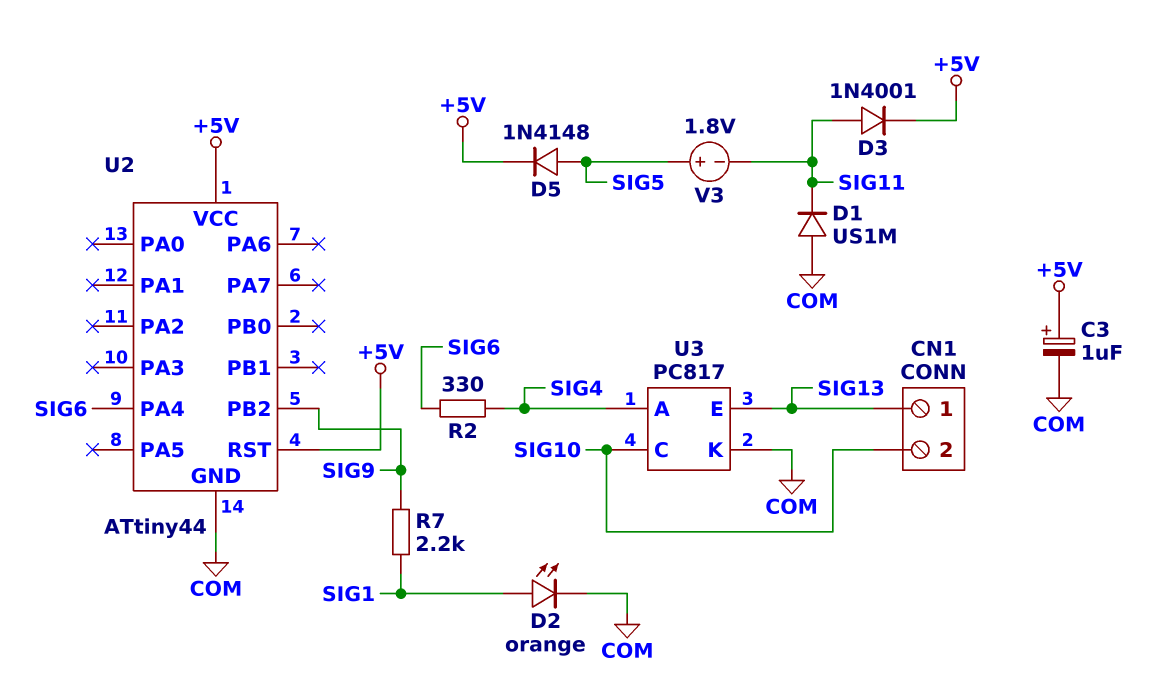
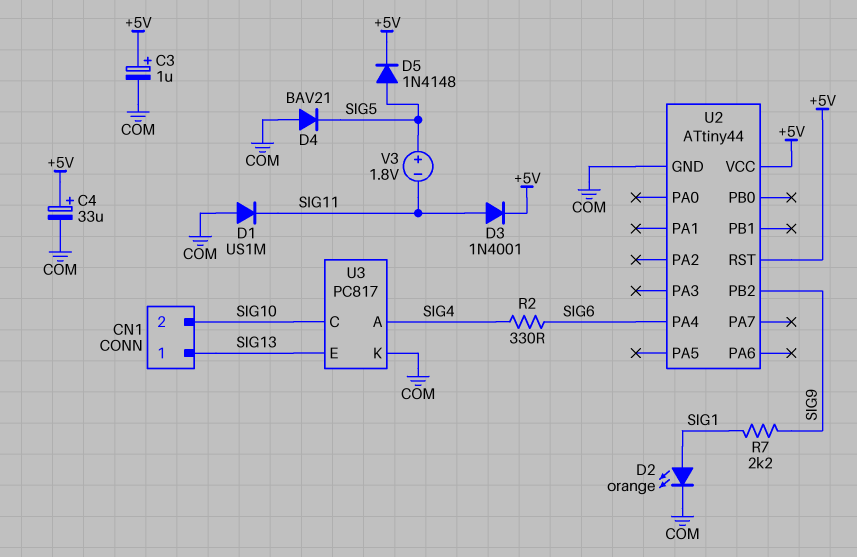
C4: none -> 33uF (plus +5V, minus COM)
D4: none -> diode BAV21 (A COM, K SIG5)

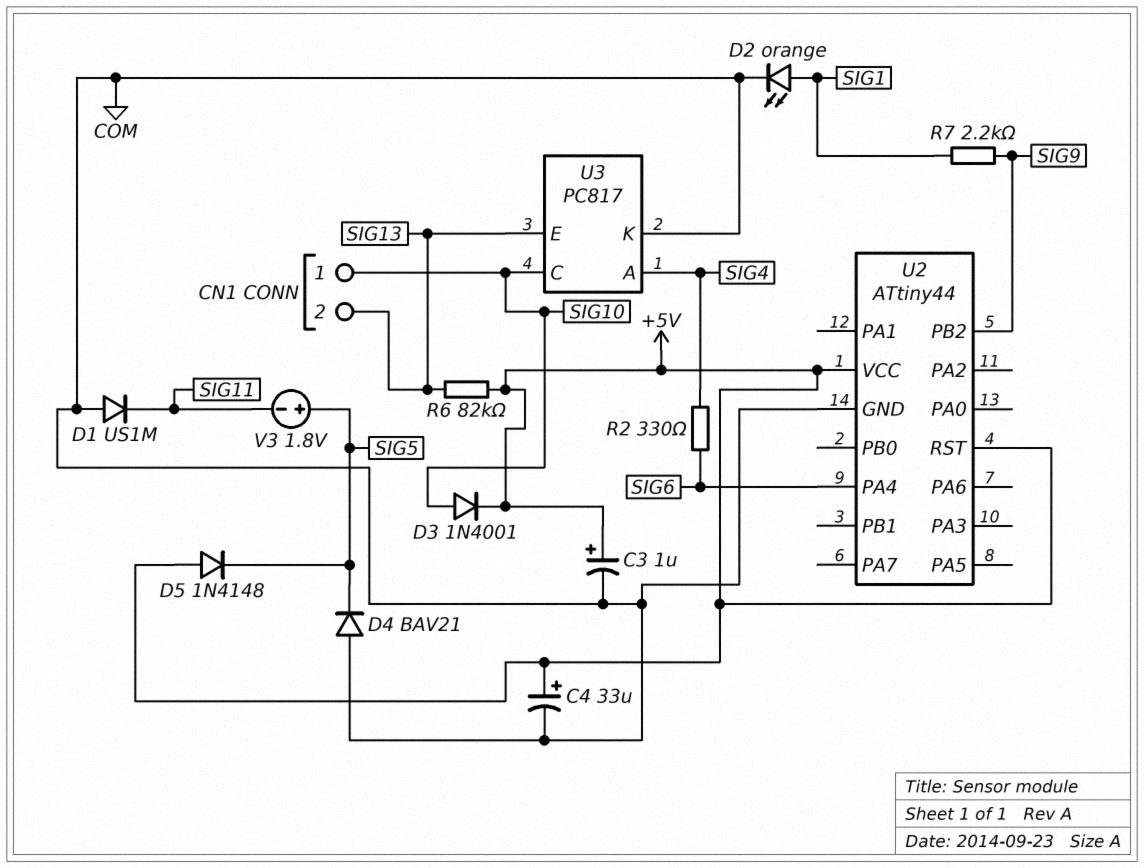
CN1 pin 1: SIG13 -> SIG10
CN1 pin 2: SIG10 -> SIG13
D3: diode 1N4001 (A SIG11, K +5V) -> diode 1N4001 (A SIG10, K +5V)
D5: diode 1N4148 (A SIG5, K +5V) -> diode 1N4148 (A +5V, K SIG5)
R6: none -> 82k (+5V, SIG13)

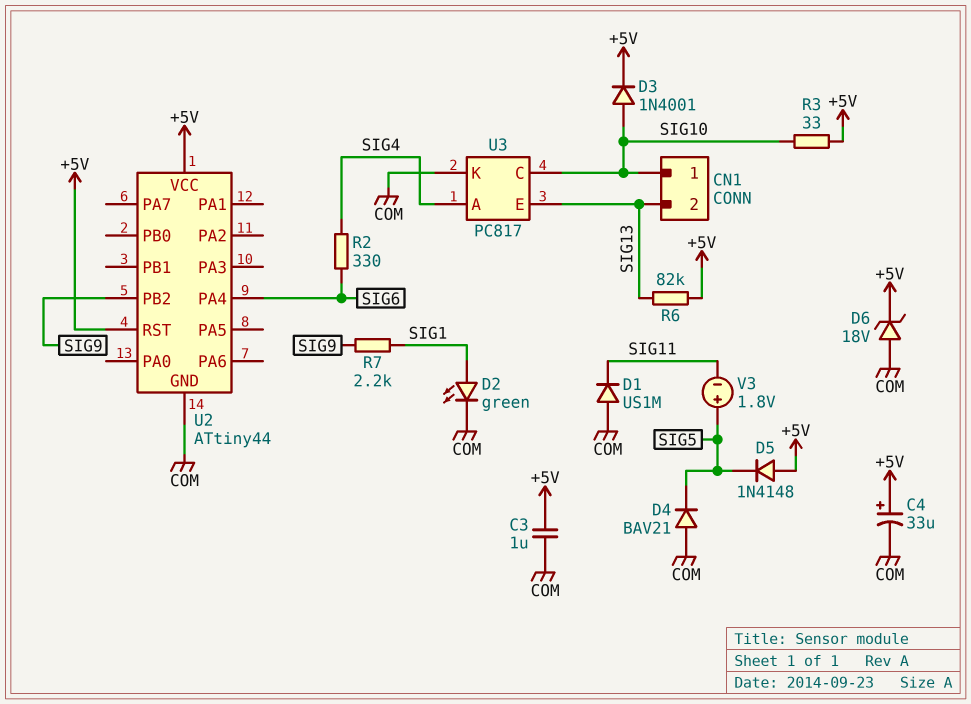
C3: 1uF (plus +5V, minus COM) -> 1uF (+5V, COM)
D2: LED orange (A SIG1, K COM) -> LED green (A SIG1, K COM)
D6: none -> zener 18V (A COM, K +5V)
R3: none -> 33 (+5V, SIG10)

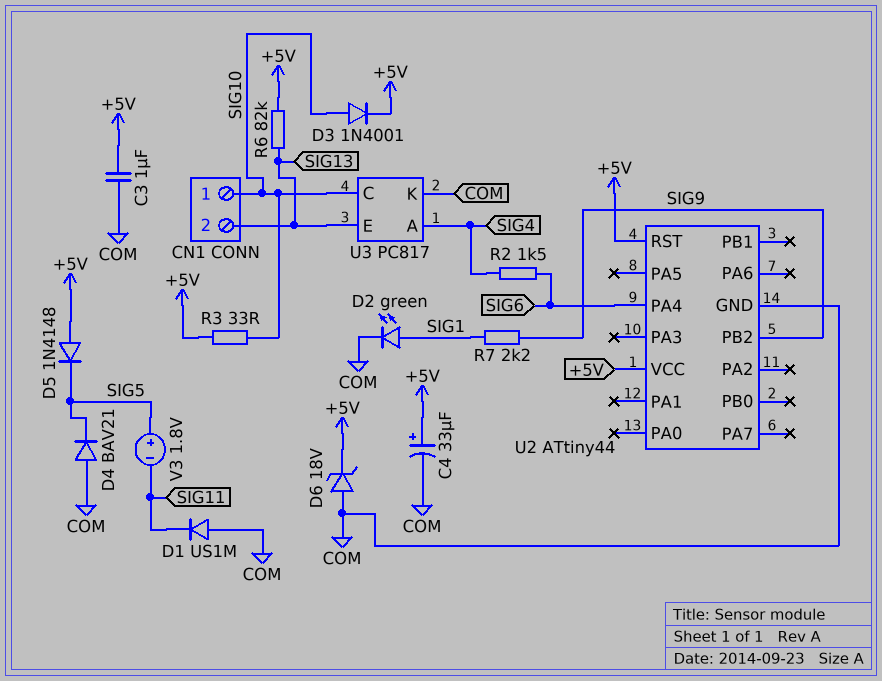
R2: 330 (SIG4, SIG6) -> 1.5k (SIG4, SIG6)

